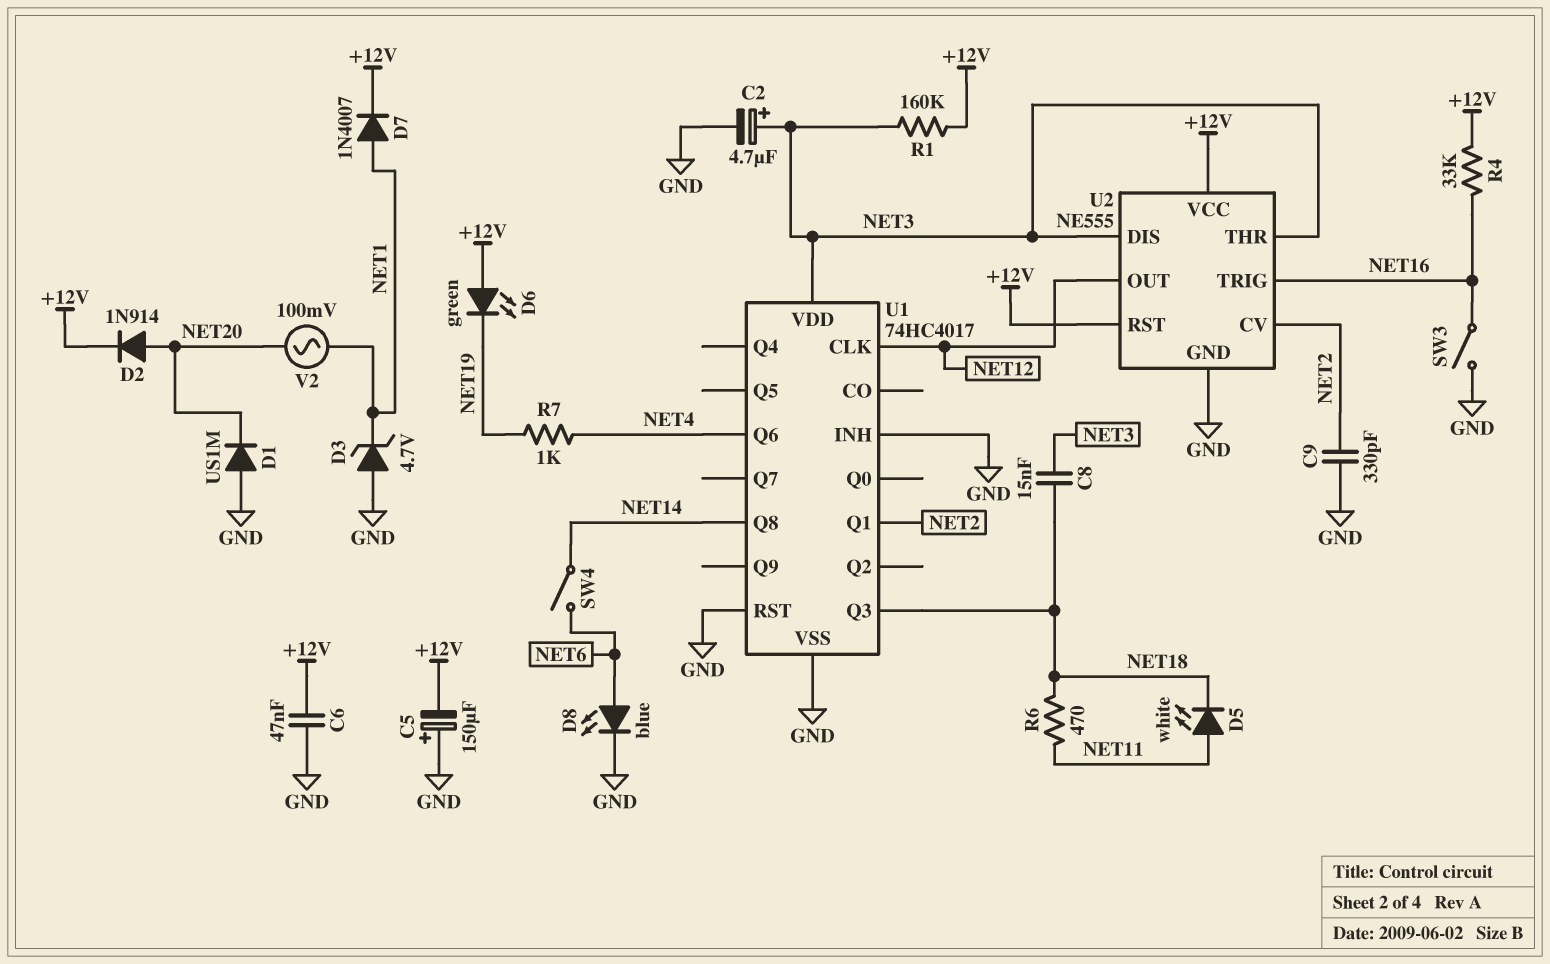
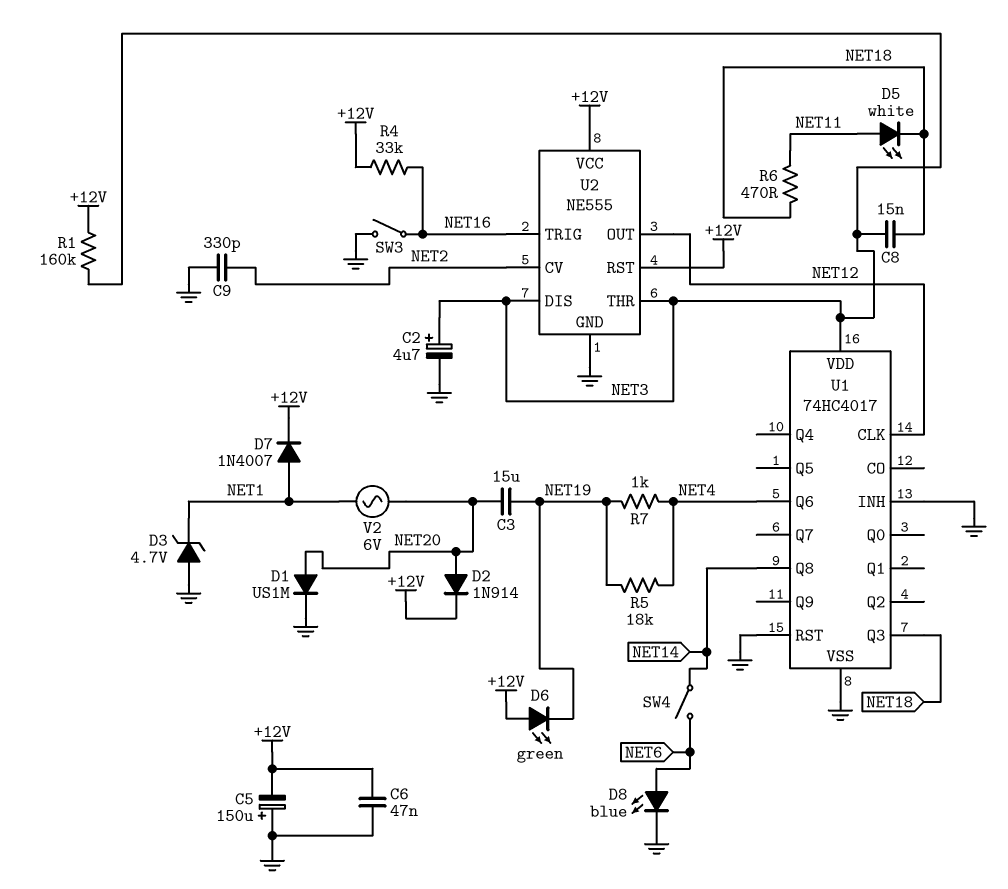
C3: none -> 15uF (NET19, NET20)
D1: diode US1M (A GND, K NET20) -> diode US1M (A NET20, K GND)
R5: none -> 18k (NET4, NET19)
U1 pin Q1: NET2 -> none
V2: AC 100mV (NET1, NET20) -> AC 6V (NET1, NET20)

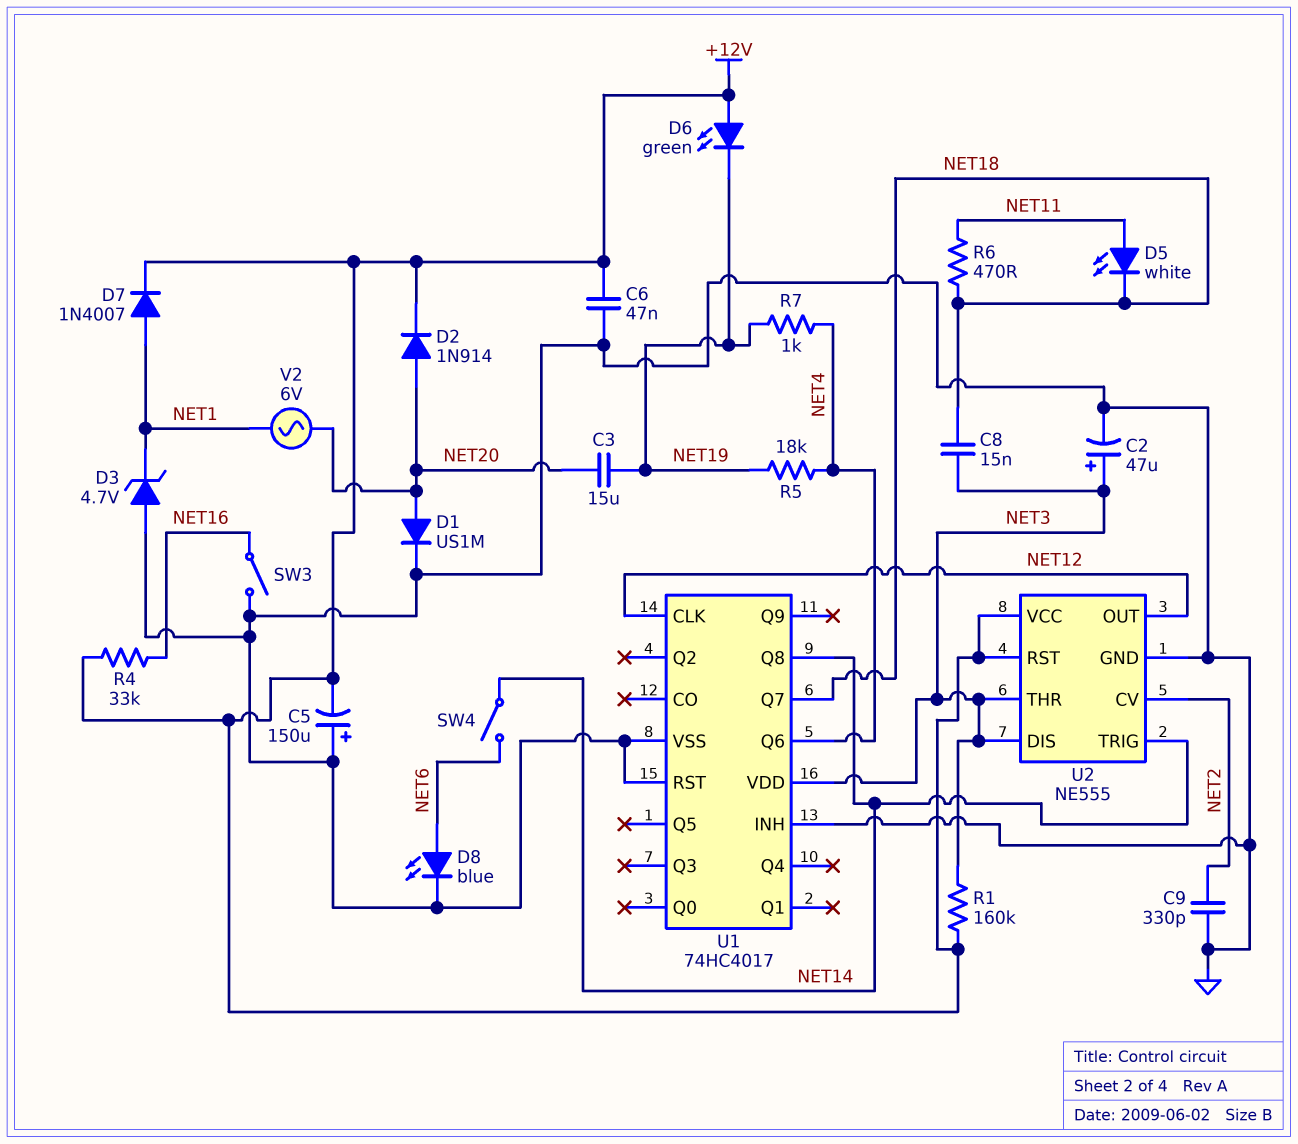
C2: 4.7uF (plus NET3, minus GND) -> 47uF (plus NET3, minus GND)
U1 pin Q3: NET18 -> none
U1 pin Q7: none -> NET18
U2 pin TRIG: NET16 -> NET14

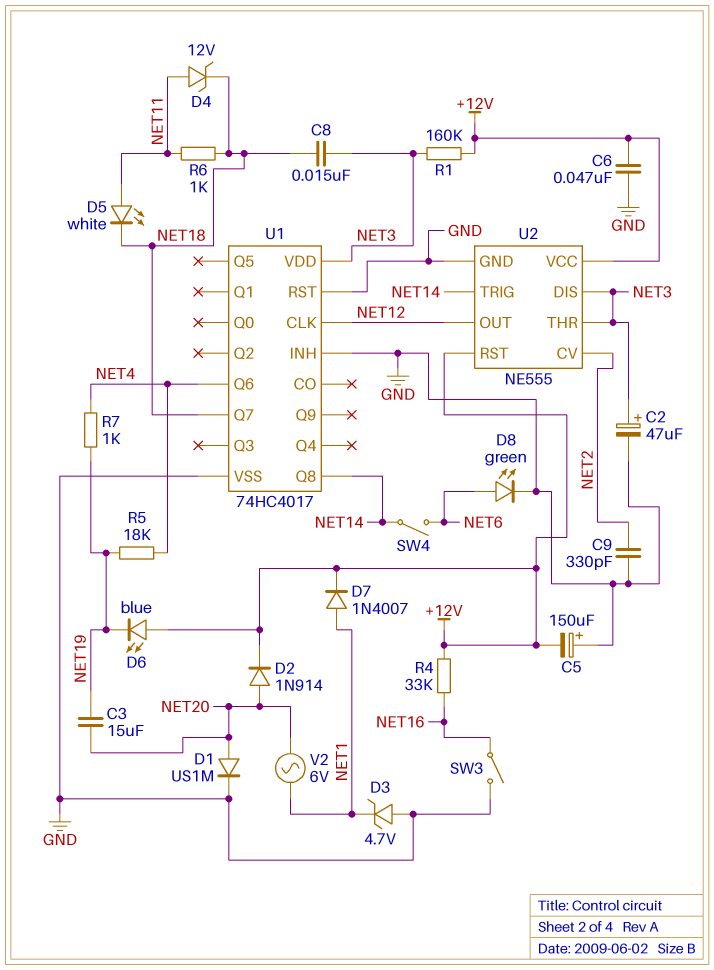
D4: none -> zener 12V (A NET11, K NET18)
D6: LED green (A +12V, K NET19) -> LED blue (A +12V, K NET19)
D8: LED blue (A NET6, K GND) -> LED green (A NET6, K GND)
R6: 470 (NET11, NET18) -> 1k (NET11, NET18)

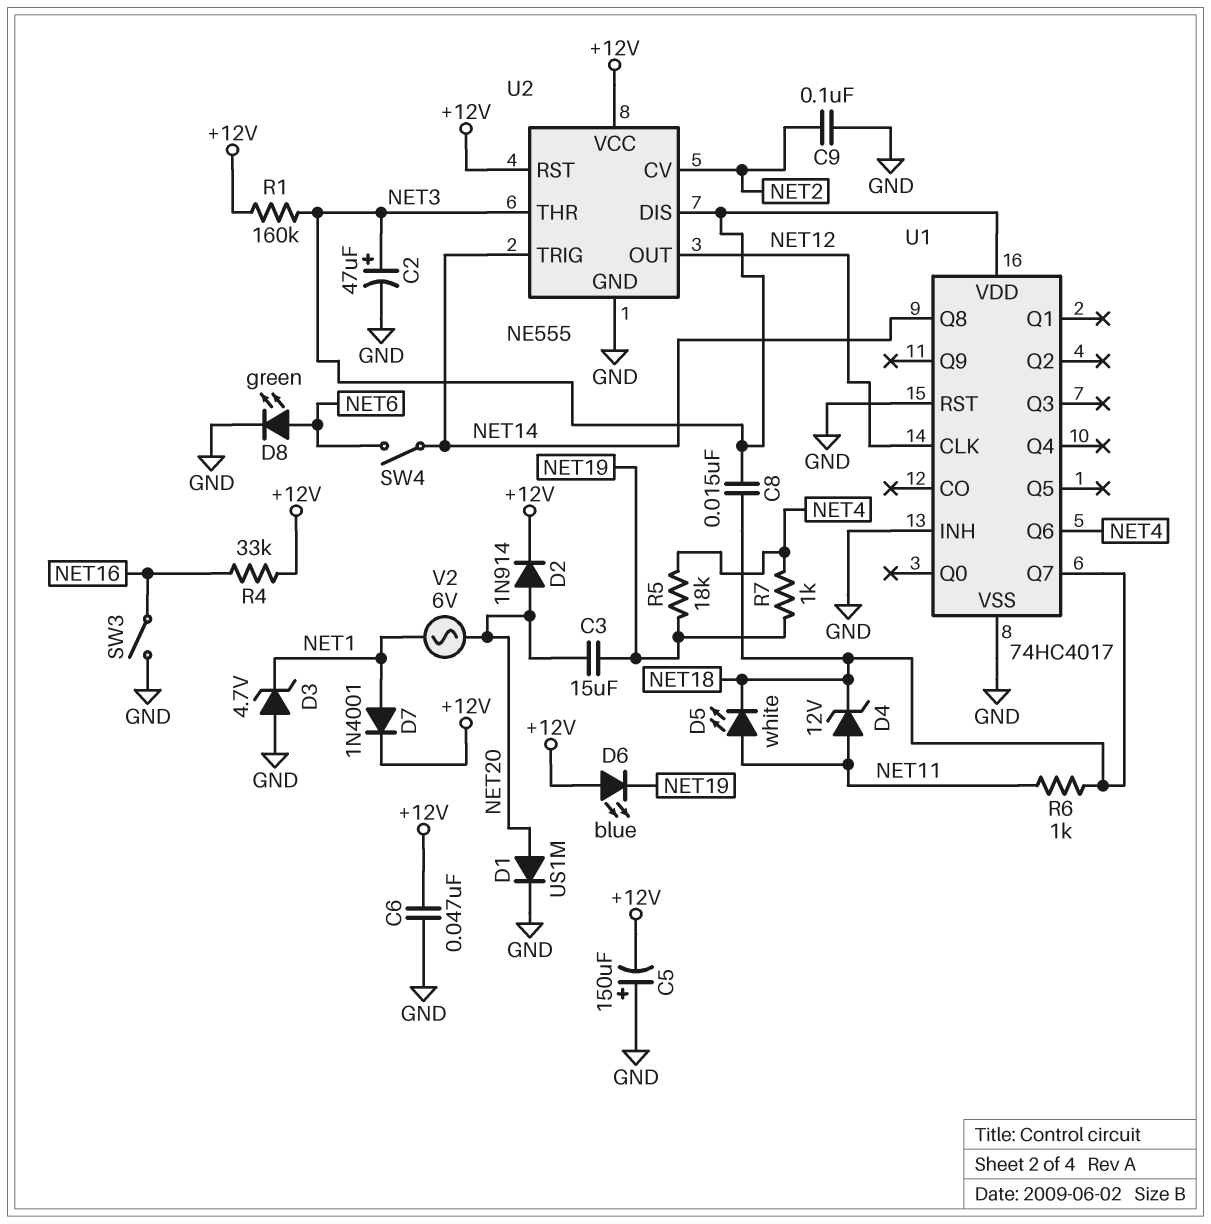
C9: 330pF (GND, NET2) -> 100nF (GND, NET2)
D7: diode 1N4007 (A NET1, K +12V) -> diode 1N4001 (A NET1, K +12V)

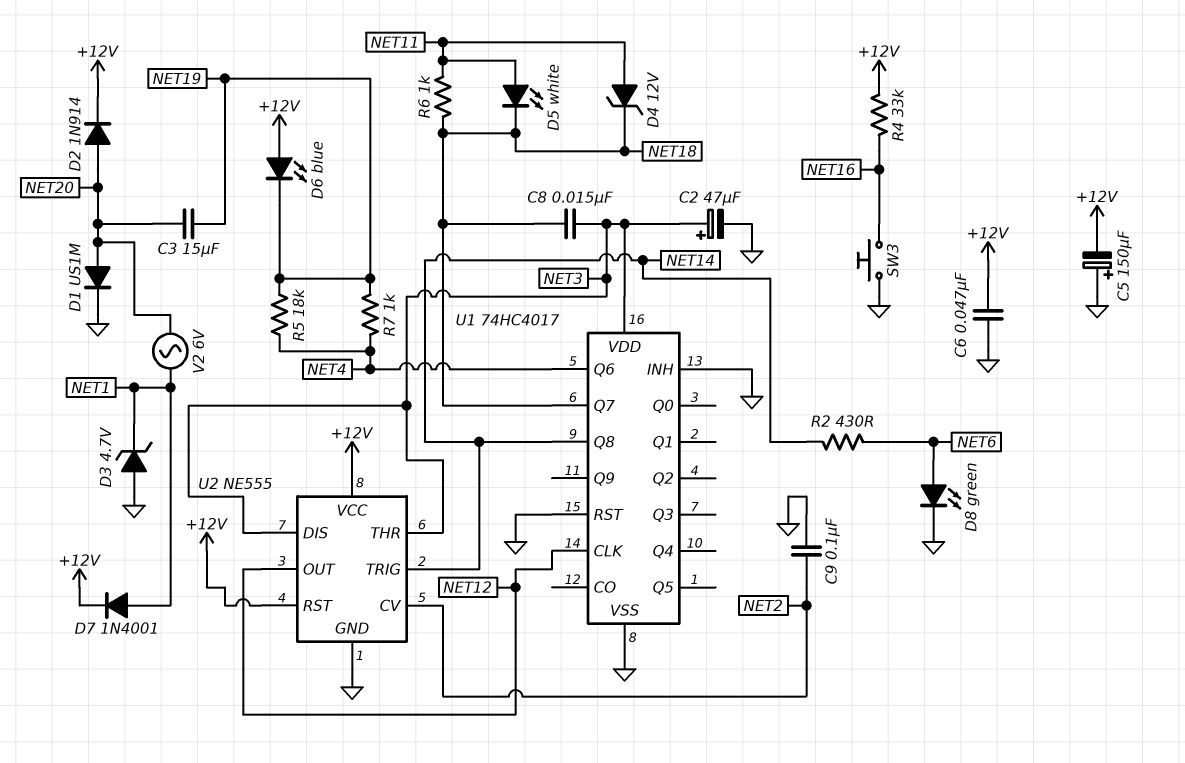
R1: 160k (+12V, NET3) -> none
R2: none -> 430 (NET6, NET14)
SW3: switch (GND, NET16) -> button (GND, NET16)
SW4: switch (NET6, NET14) -> none

